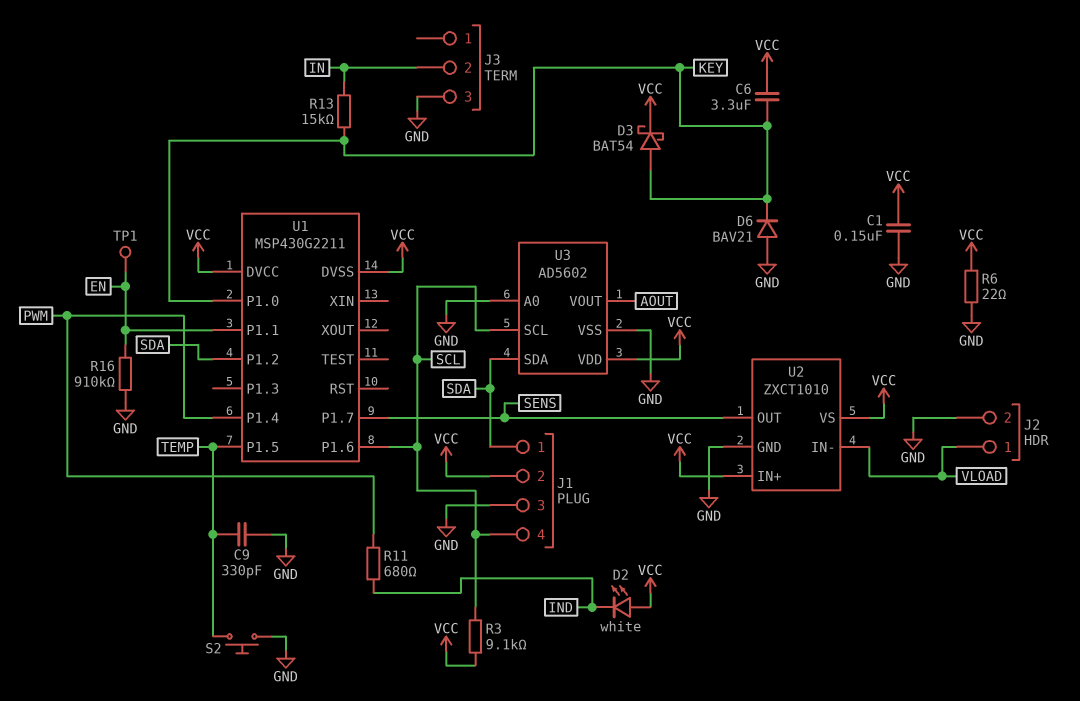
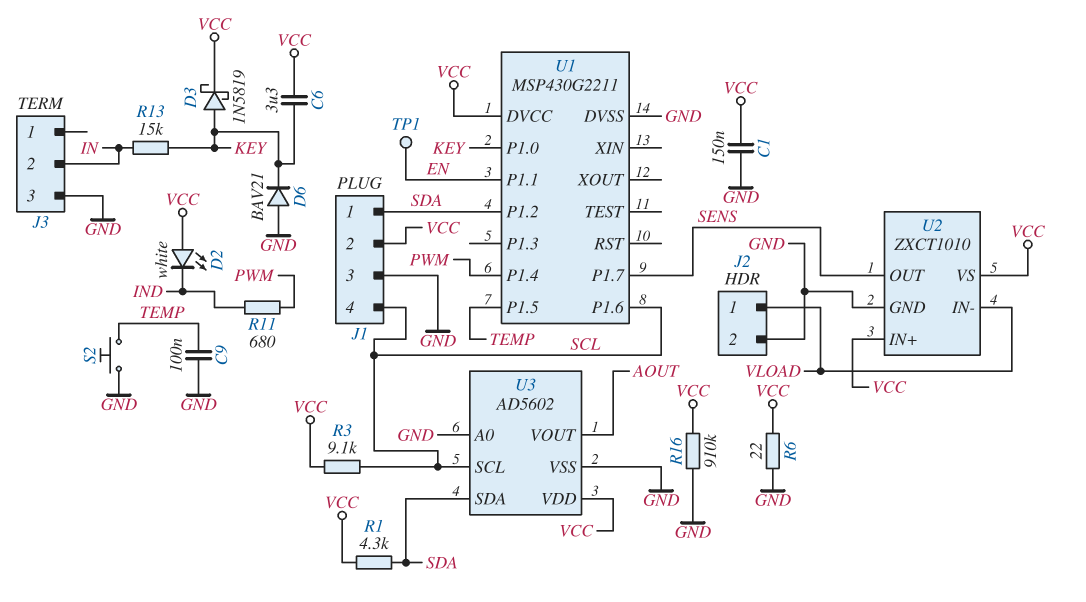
C9: 330pF (GND, TEMP) -> 100nF (GND, TEMP)
D3: schottky BAT54 (A KEY, K VCC) -> schottky 1N5819 (A KEY, K VCC)
R1: none -> 4.3k (SDA, VCC)
R16: 910k (EN, GND) -> 910k (GND, VCC)
U1 pin DVSS: VCC -> GND

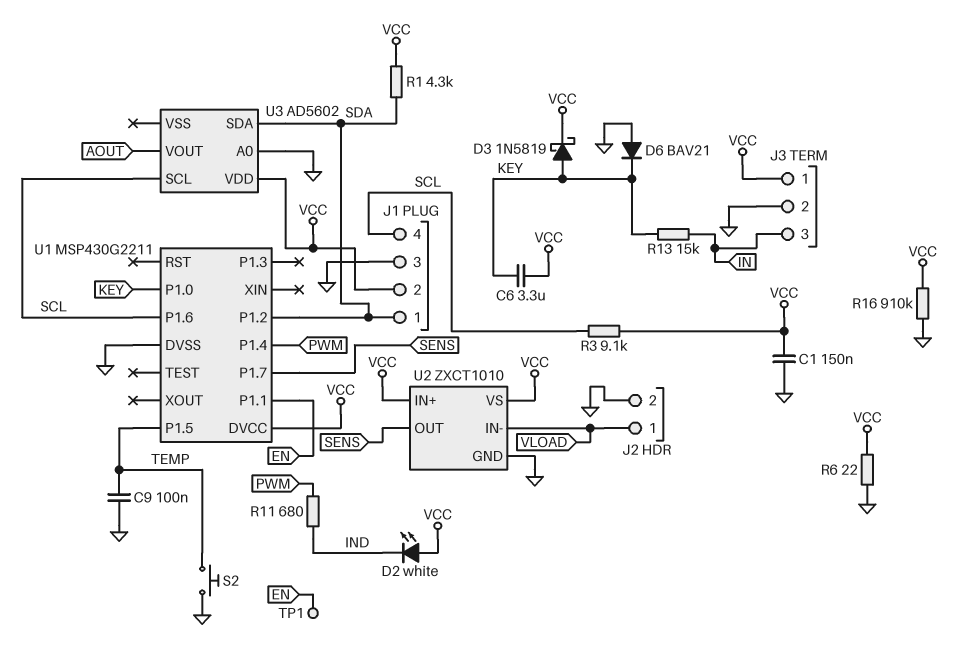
J3 pin 1: none -> VCC
J3 pin 2: IN -> GND
J3 pin 3: GND -> IN
U3 pin VSS: GND -> none

